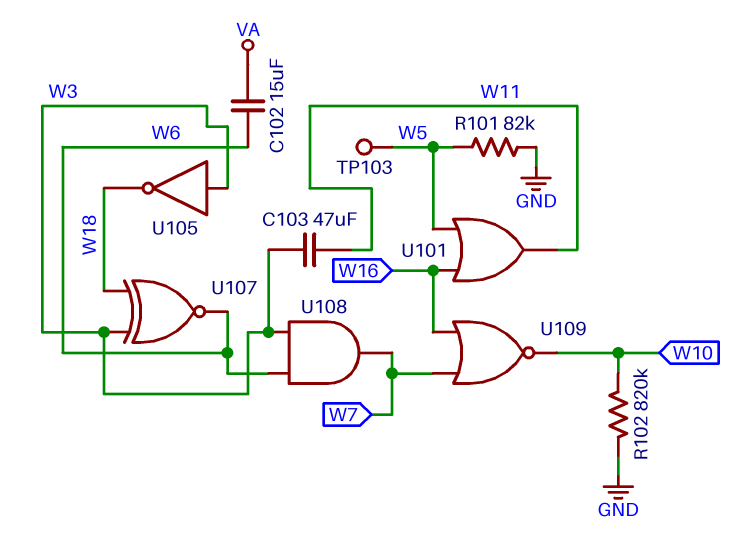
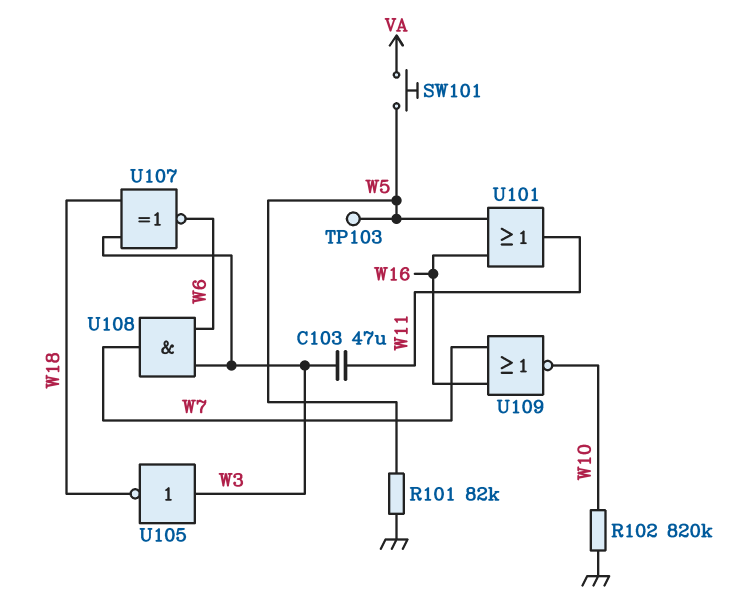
C102: 15uF (VA, W6) -> none
SW101: none -> button (VA, W5)

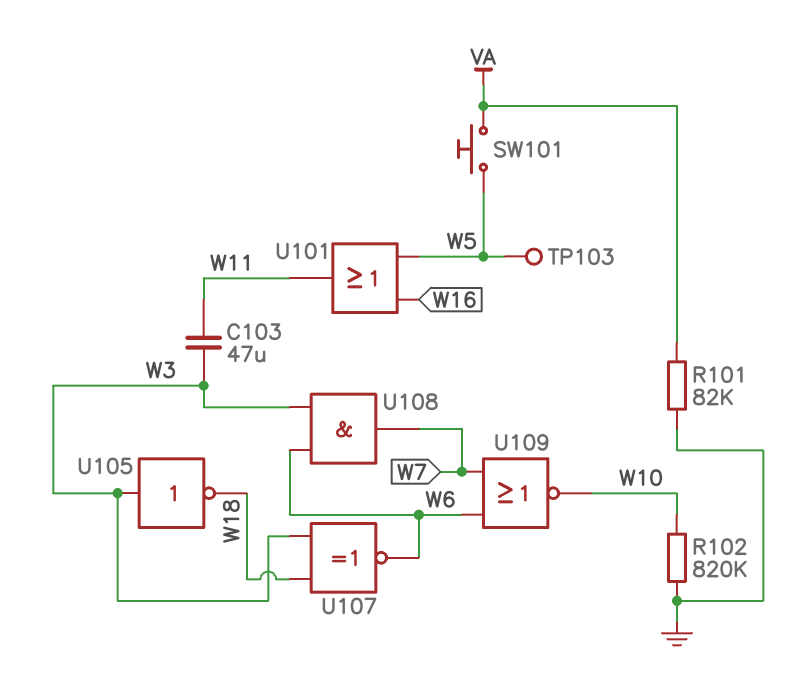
R101: 82k (GND, W5) -> 82k (GND, VA)
U109: NOR (in W7, in W16, out W10) -> NOR (in W6, in W7, out W10)

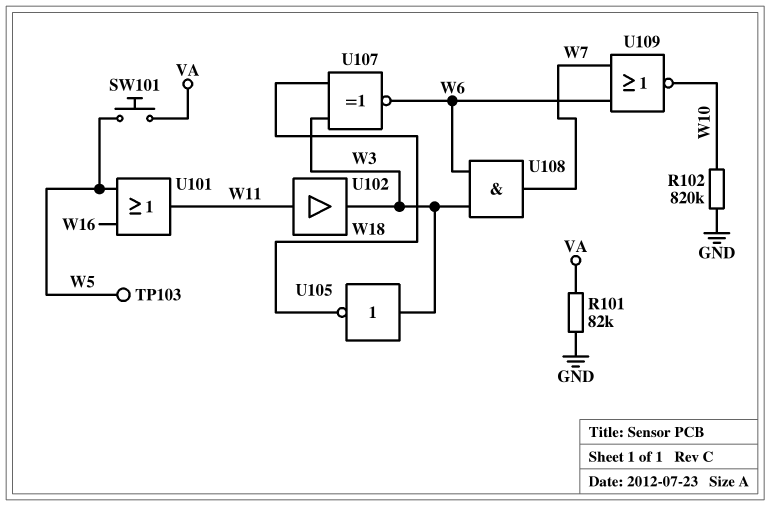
C103: 47uF (W3, W11) -> none
U102: none -> buffer (in W11, out W3)

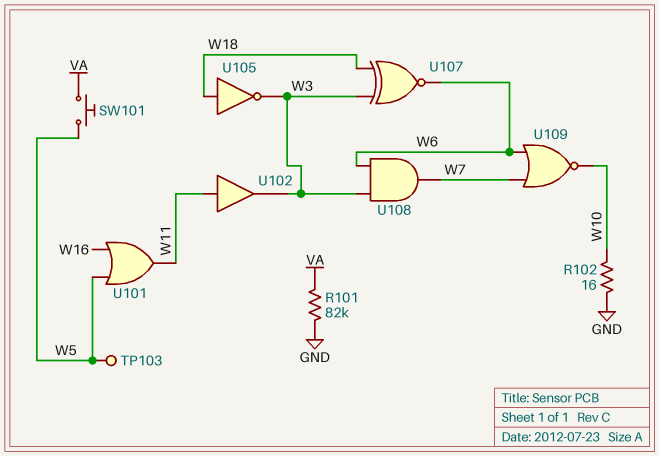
R102: 820k (GND, W10) -> 16 (GND, W10)
U105: NOT (in W3, out W18) -> NOT (in W18, out W3)

